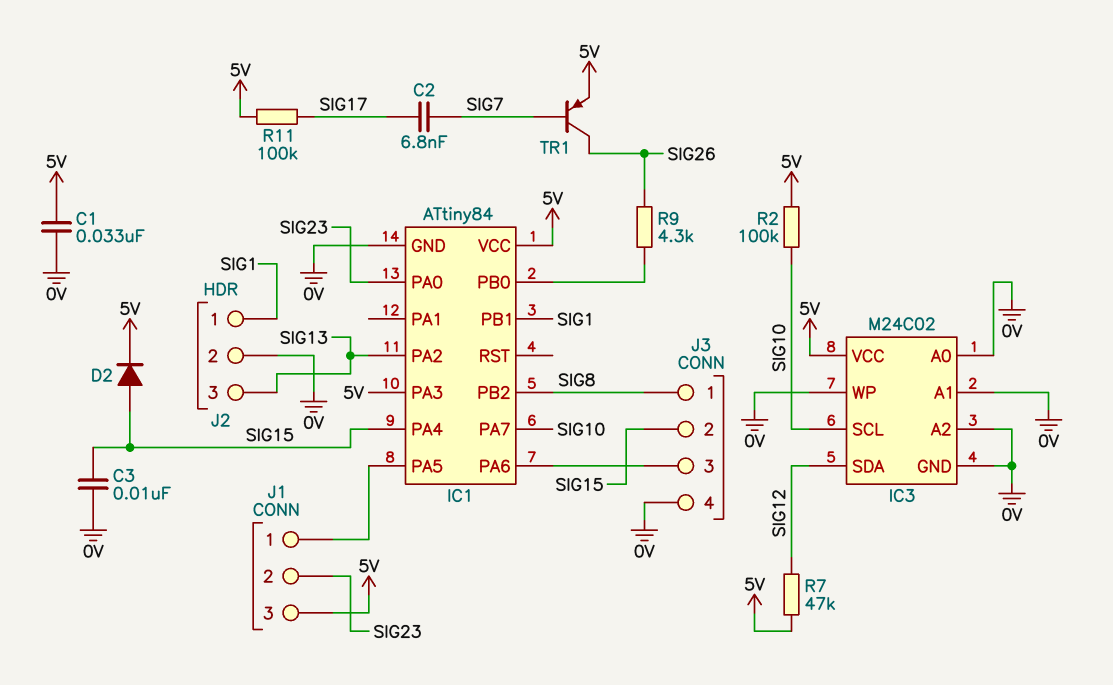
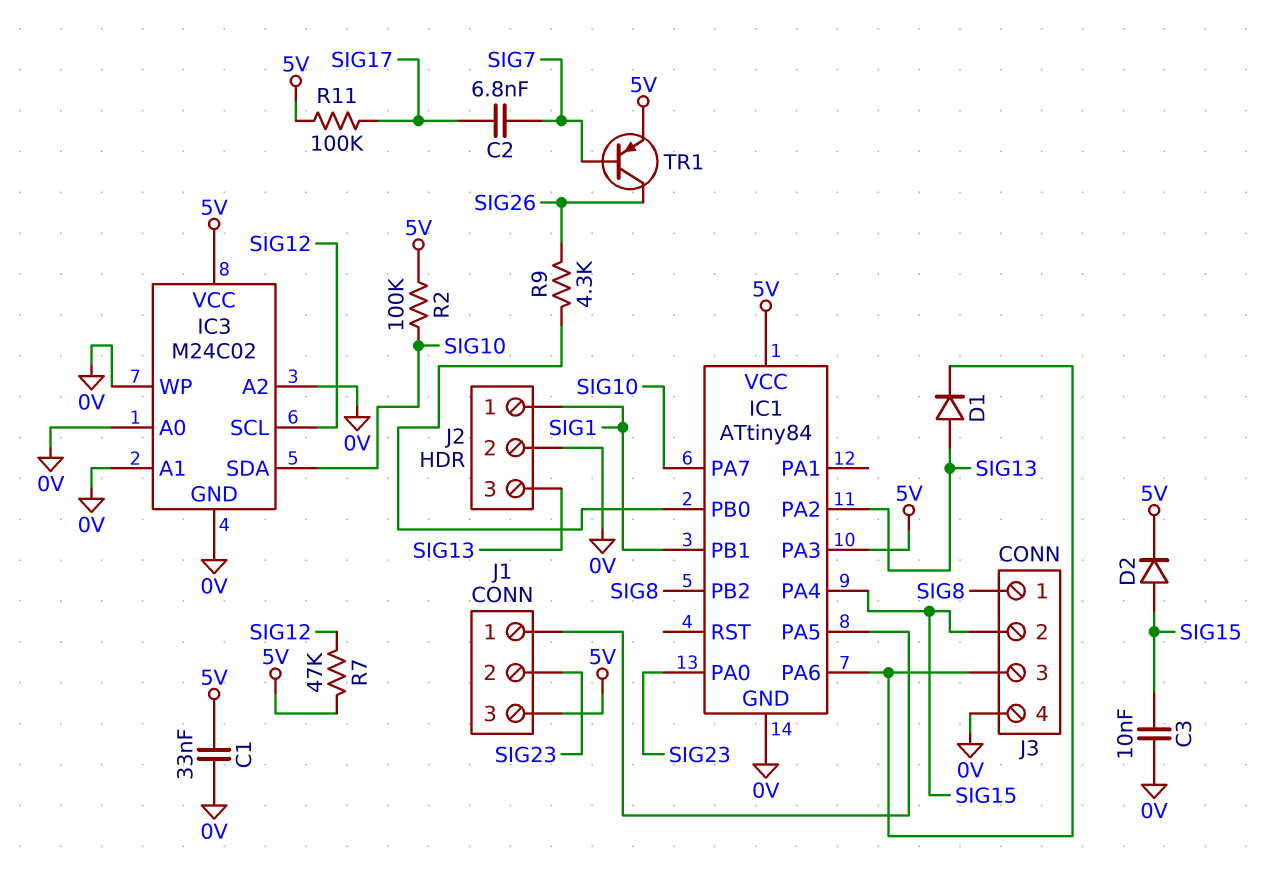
D1: none -> diode (A SIG13, K IC1/PA6)
IC3 pin SCL: SIG10 -> SIG12
IC3 pin SDA: SIG12 -> SIG10

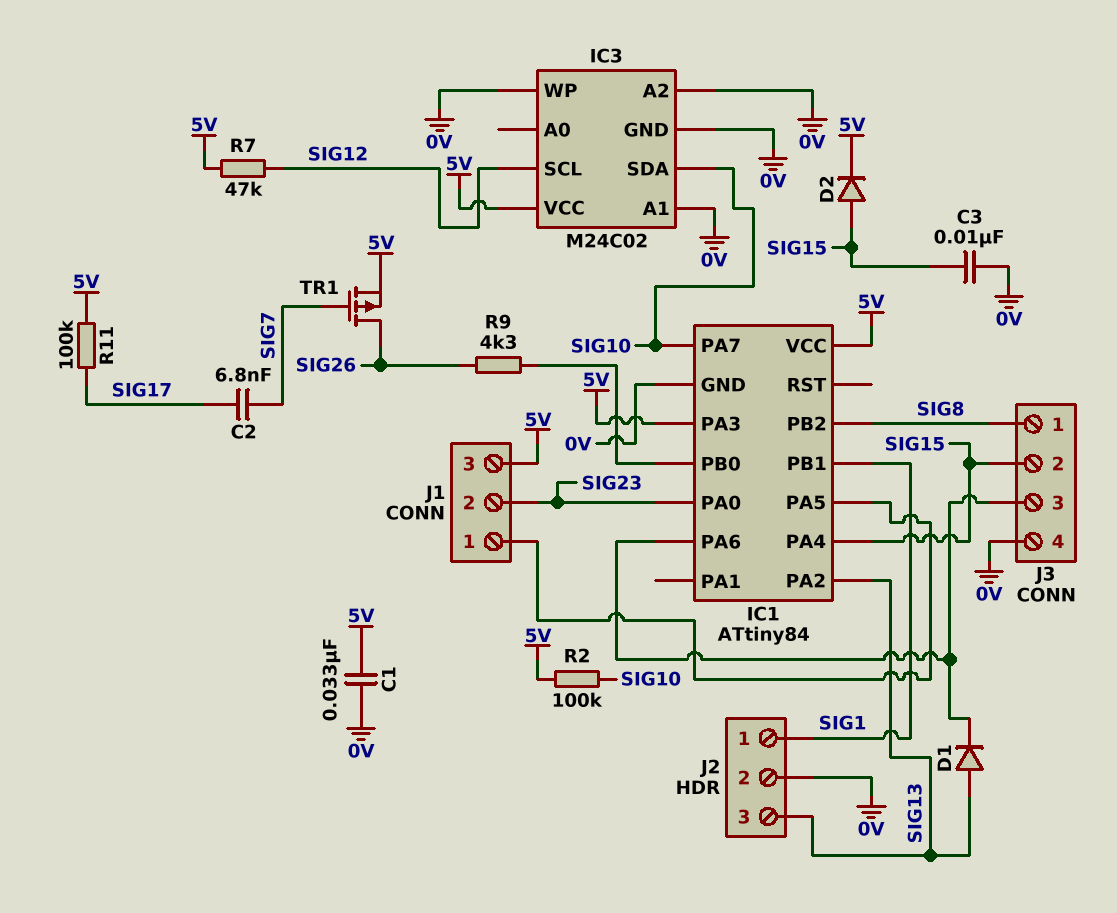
IC3 pin A0: 0V -> none
TR1: PNP (B SIG7, C SIG26, E 5V) -> PMOS (G SIG7, D SIG26, S 5V)

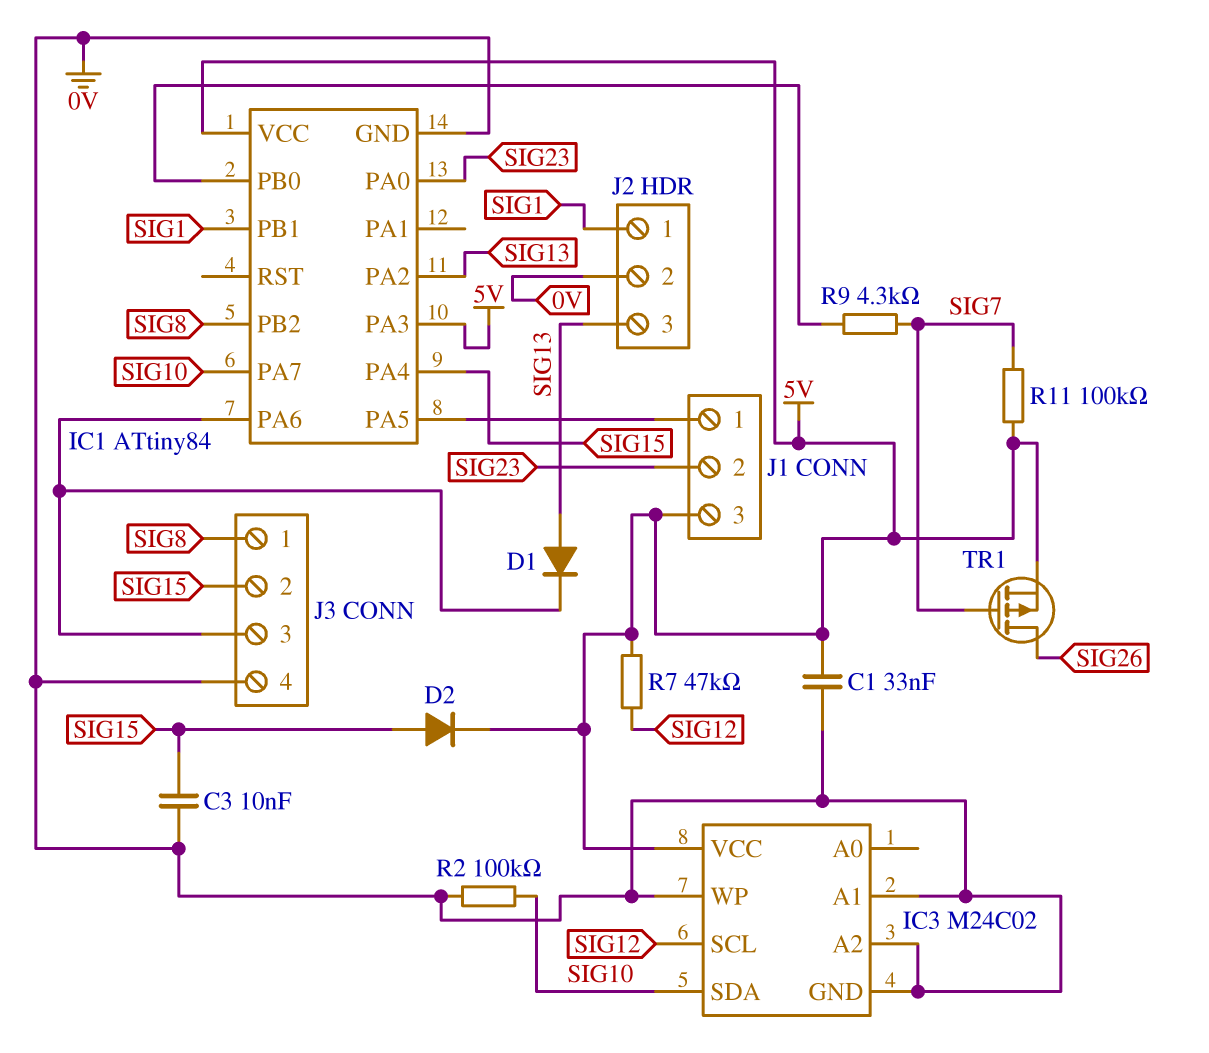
C2: 6.8nF (SIG7, SIG17) -> none
R2: 100k (5V, SIG10) -> 100k (0V, SIG10)
R9: 4.3k (IC1/PB0, SIG26) -> 4.3k (IC1/PB0, SIG7)
R11: 100k (5V, SIG17) -> 100k (5V, SIG7)

